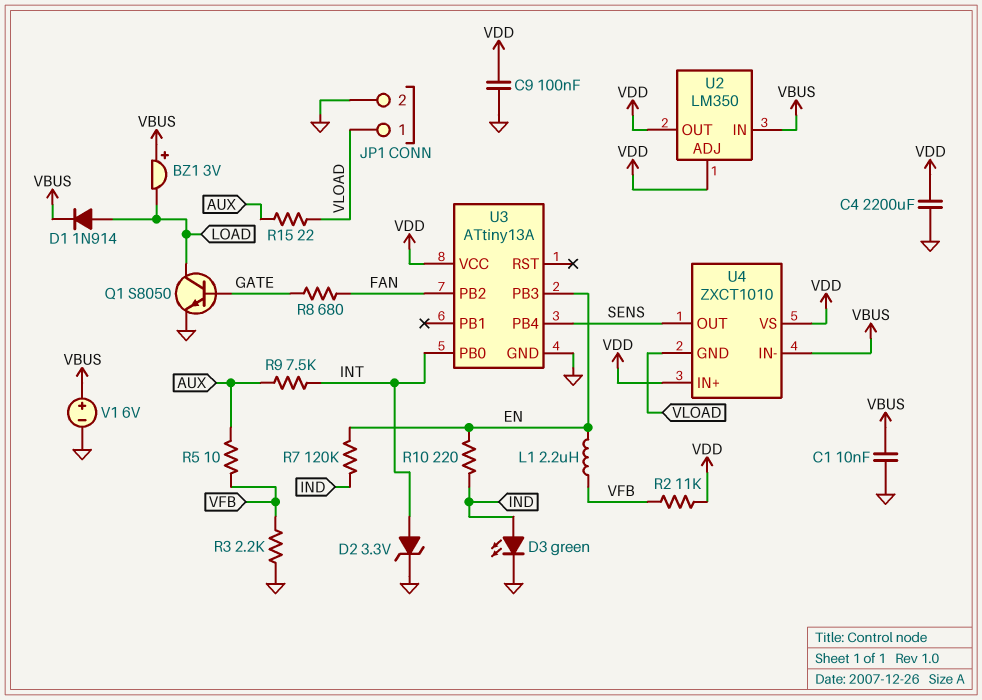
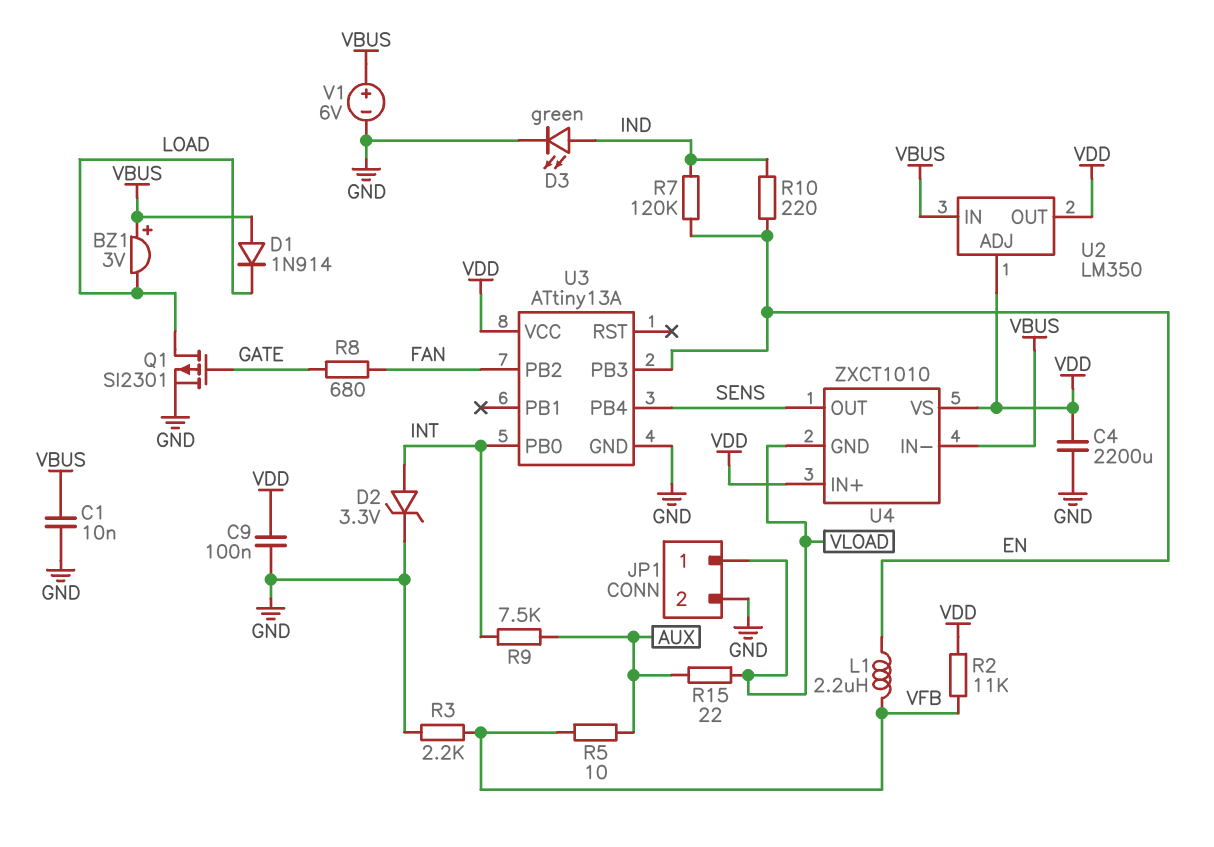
D1: diode 1N914 (A LOAD, K VBUS) -> diode 1N914 (A VBUS, K LOAD)
Q1: NPN S8050 (B GATE, C LOAD, E GND) -> PMOS SI2301 (G GATE, D LOAD, S GND)

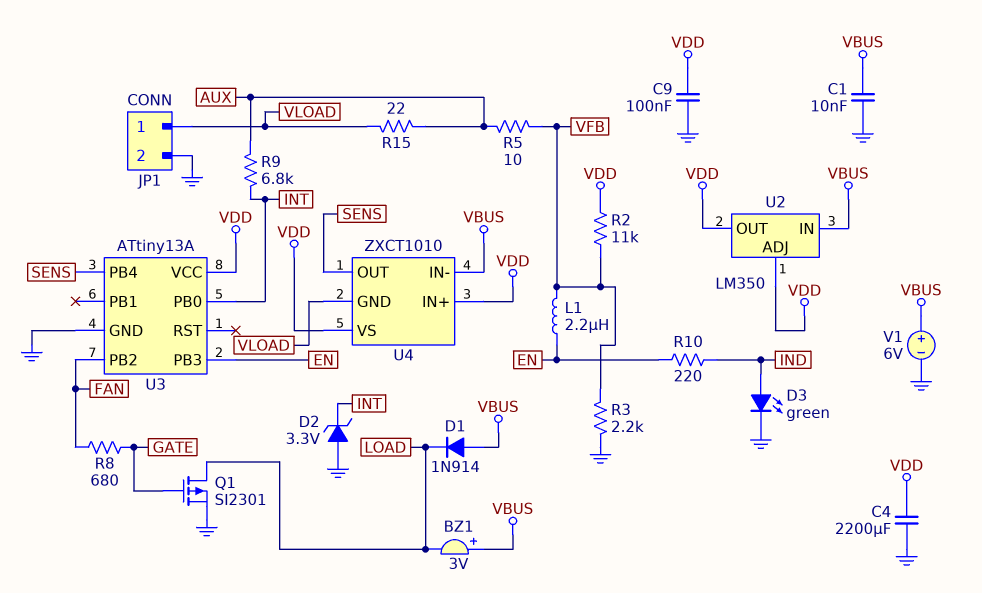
D2: zener 3.3V (A INT, K GND) -> zener 3.3V (A GND, K INT)
R7: 120k (EN, IND) -> none
R9: 7.5k (AUX, INT) -> 6.8k (AUX, INT)

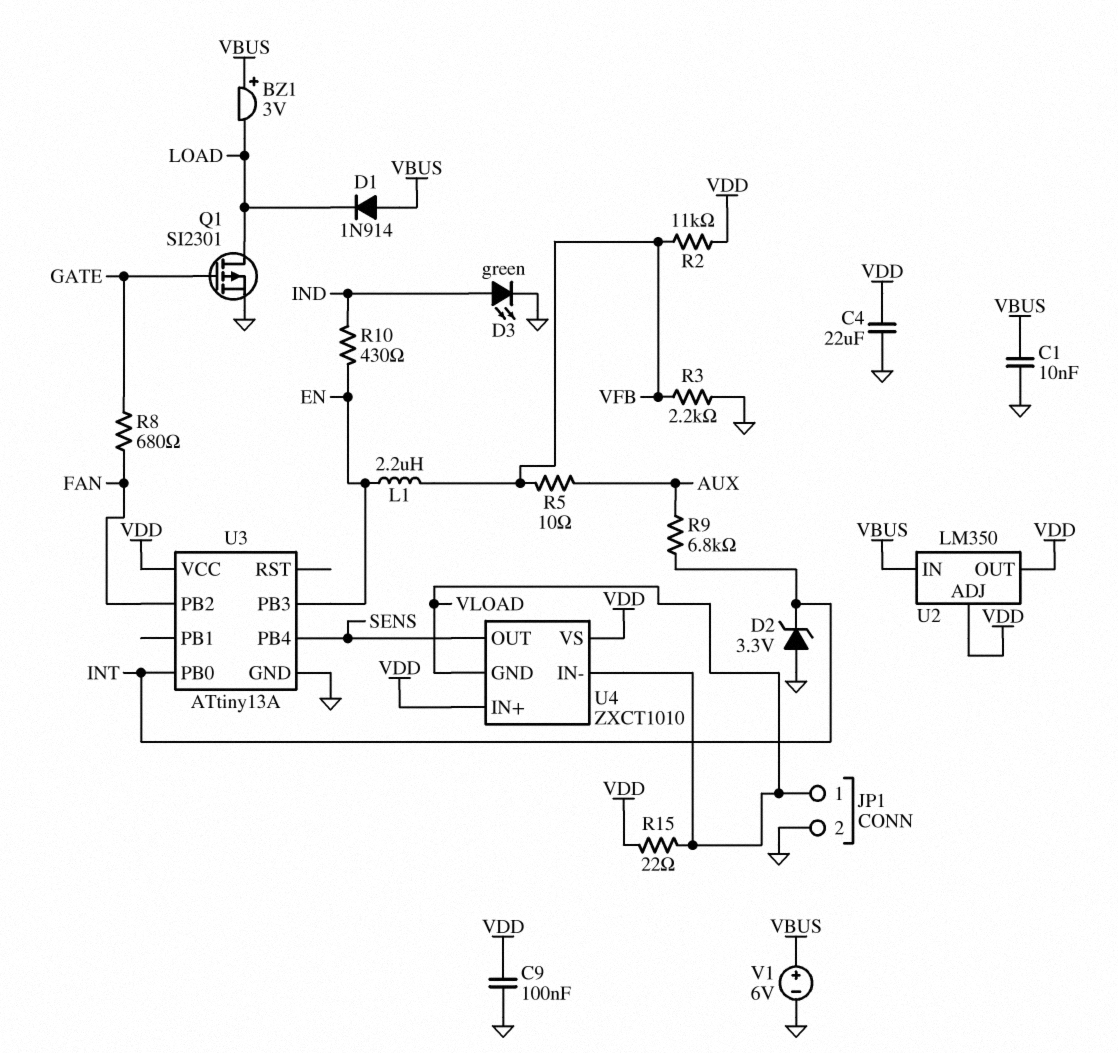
C4: 2200uF (GND, VDD) -> 22uF (GND, VDD)
R10: 220 (EN, IND) -> 430 (EN, IND)
R15: 22 (AUX, VLOAD) -> 22 (VDD, VLOAD)
U4 pin IN-: VBUS -> VLOAD

